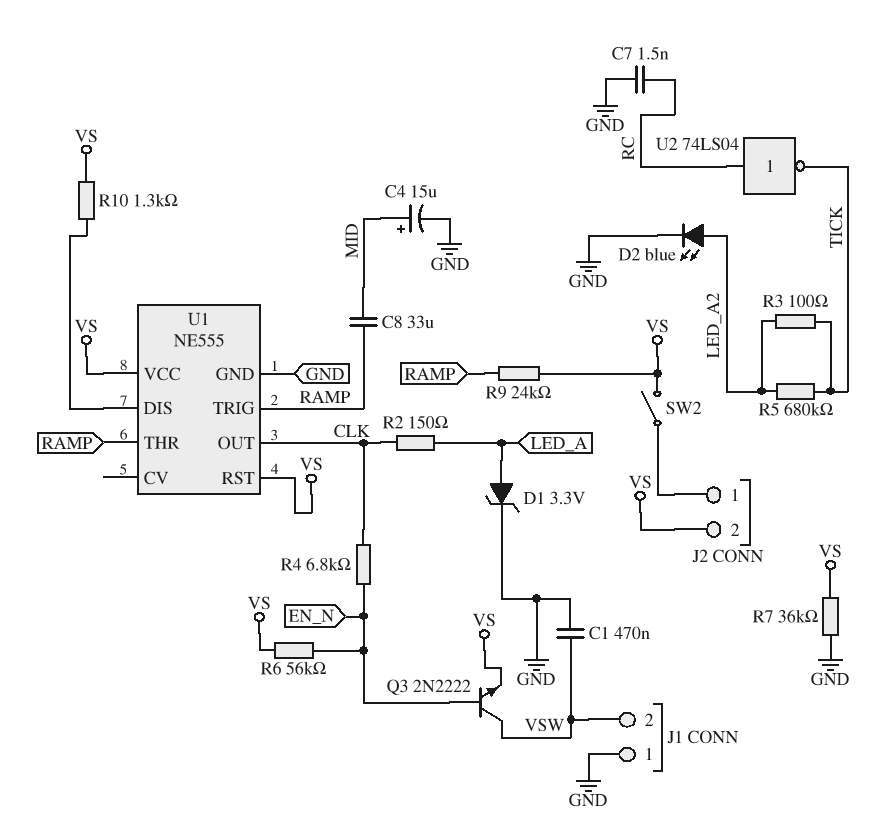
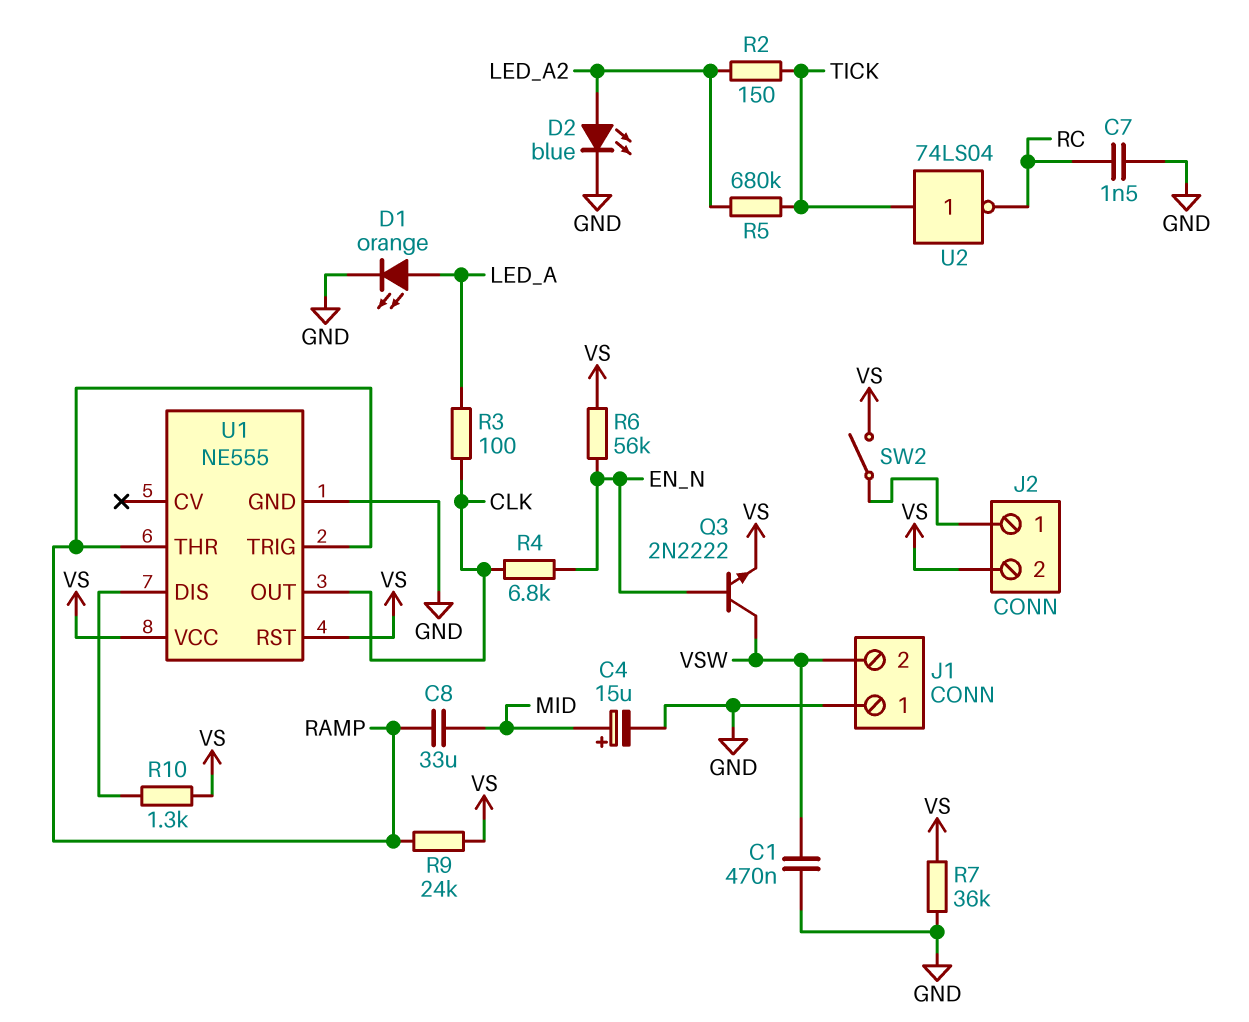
D1: zener 3.3V (A LED_A, K GND) -> LED orange (A LED_A, K GND)
R2: 150 (CLK, LED_A) -> 150 (LED_A2, TICK)
R3: 100 (LED_A2, TICK) -> 100 (CLK, LED_A)
U2: NOT 74LS04 (in RC, out TICK) -> NOT 74LS04 (in TICK, out RC)

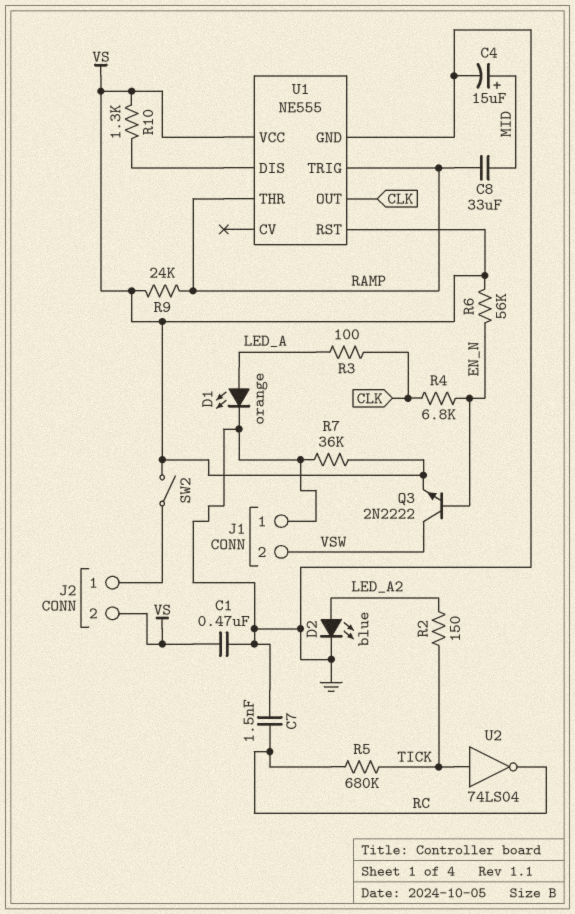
C1: 470nF (GND, VSW) -> 470nF (GND, VS)
R5: 680k (LED_A2, TICK) -> 680k (RC, TICK)

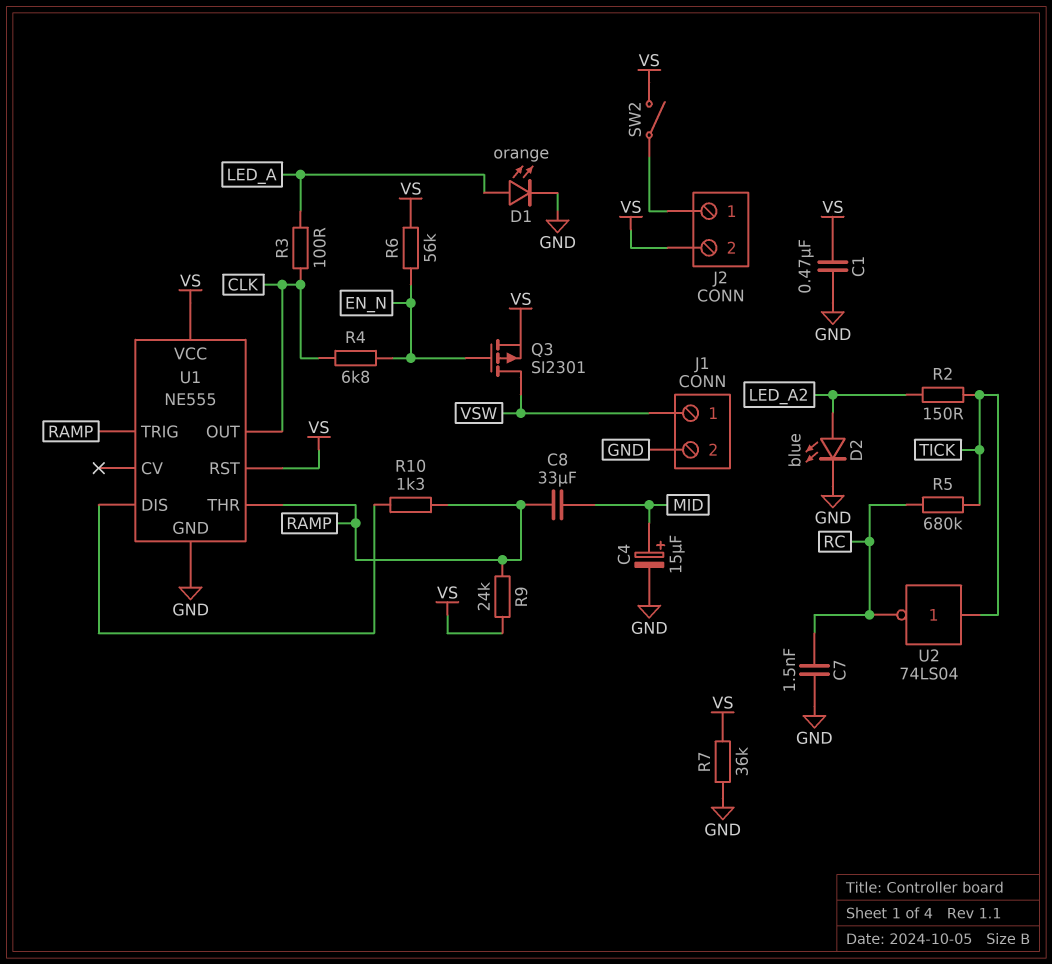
J1 pin 1: GND -> VSW
J1 pin 2: VSW -> GND
Q3: NPN 2N2222 (B EN_N, C VSW, E VS) -> PMOS SI2301 (G EN_N, D VSW, S VS)
R10: 1.3k (U1/DIS, VS) -> 1.3k (RAMP, U1/DIS)

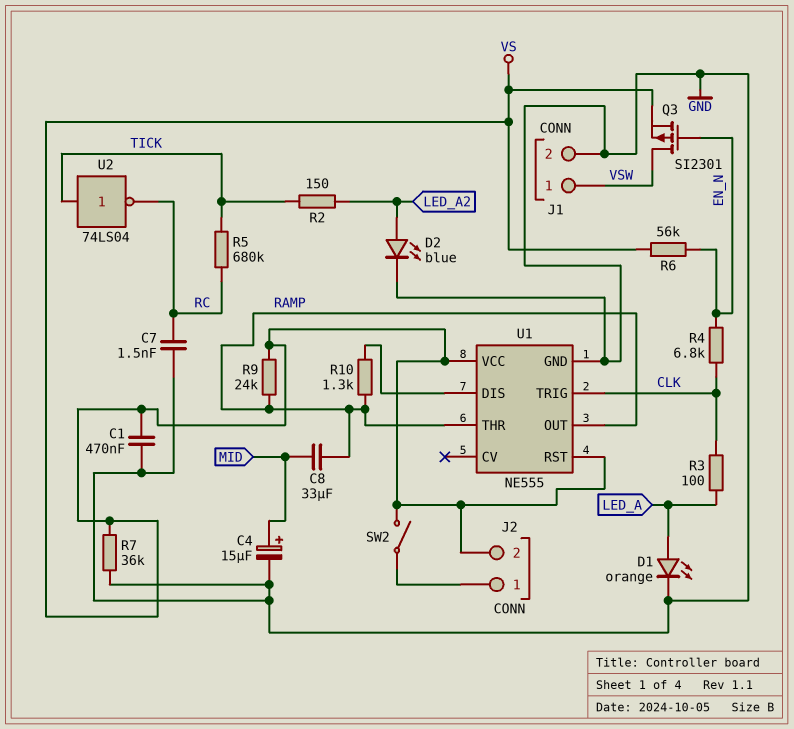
U1 pin OUT: CLK -> RAMP
U1 pin TRIG: RAMP -> CLK

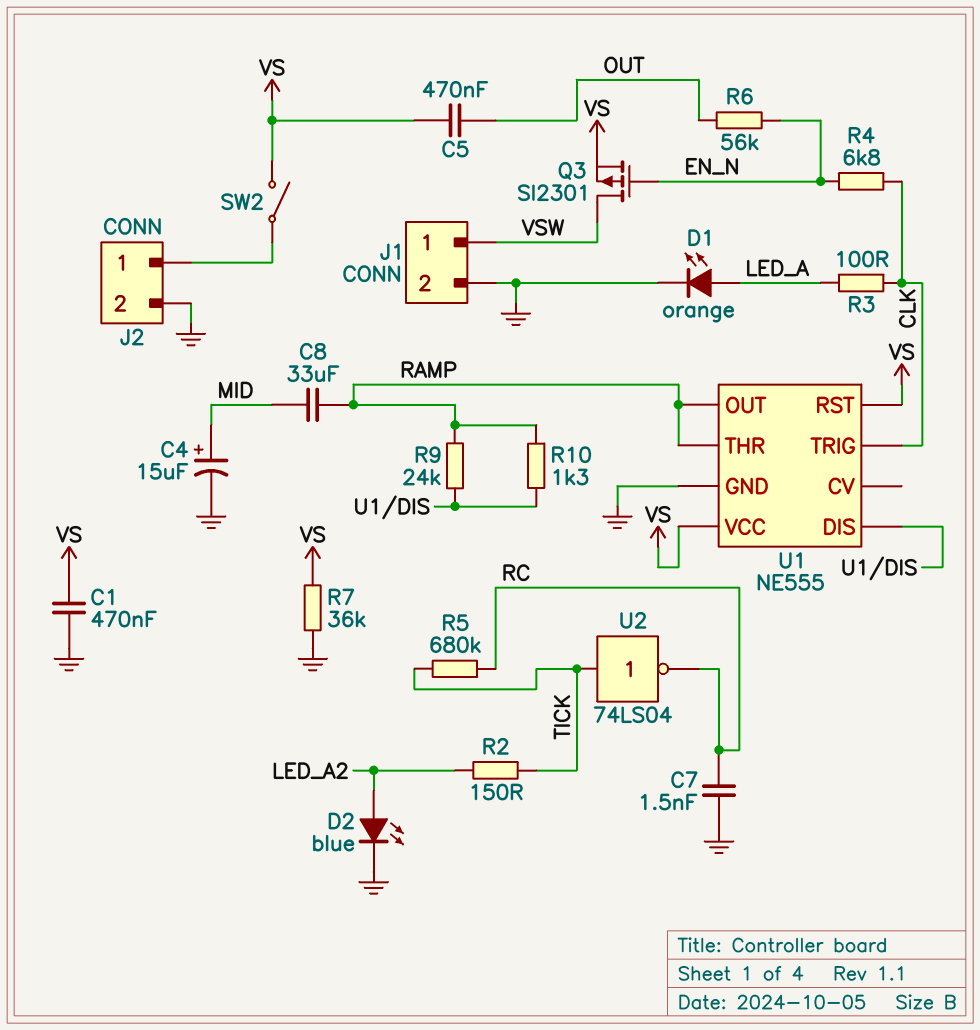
C5: none -> 470nF (OUT, VS)
J2 pin 2: VS -> GND
R6: 56k (EN_N, VS) -> 56k (EN_N, OUT)
R9: 24k (RAMP, VS) -> 24k (RAMP, U1/DIS)

